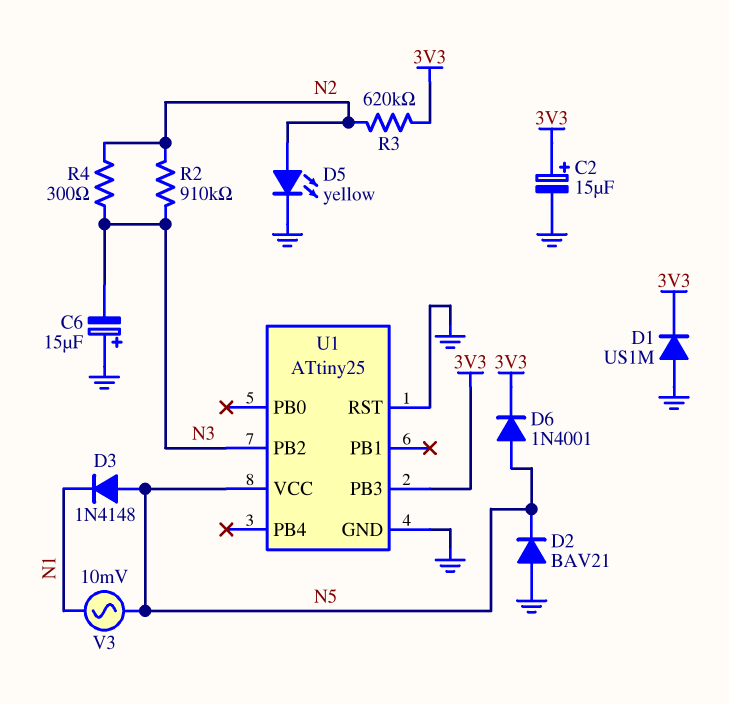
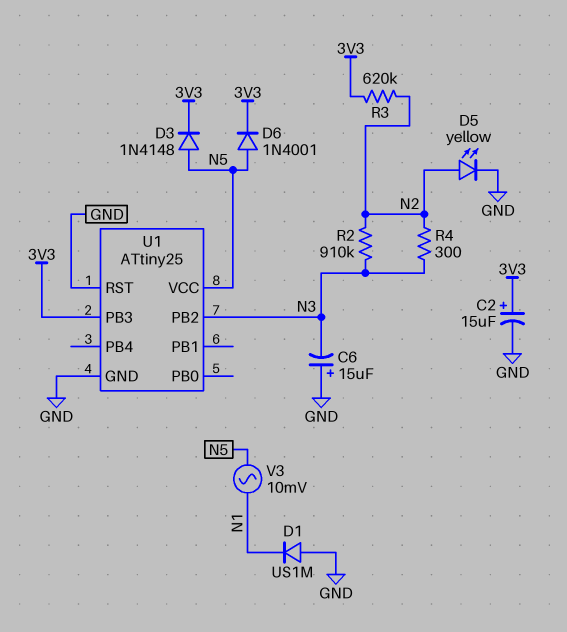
D1: diode US1M (A GND, K 3V3) -> diode US1M (A GND, K N1)
D2: diode BAV21 (A GND, K N5) -> none
D3: diode 1N4148 (A N5, K N1) -> diode 1N4148 (A N5, K 3V3)

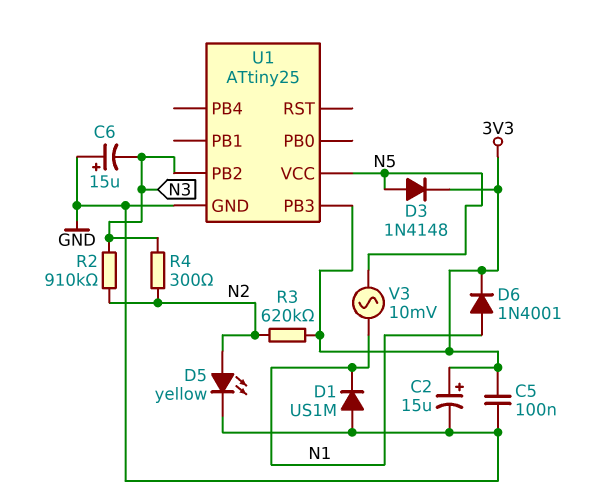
C5: none -> 100nF (3V3, GND)
D6: diode 1N4001 (A N5, K 3V3) -> diode 1N4001 (A N1, K 3V3)
U1 pin RST: GND -> none

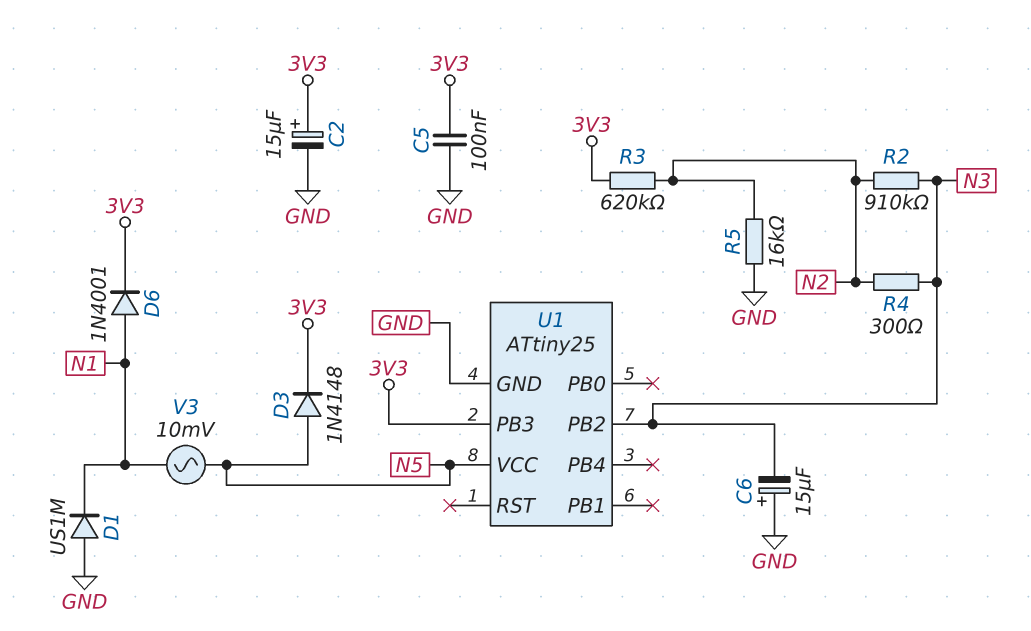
D5: LED yellow (A N2, K GND) -> none
R5: none -> 16k (GND, N2)

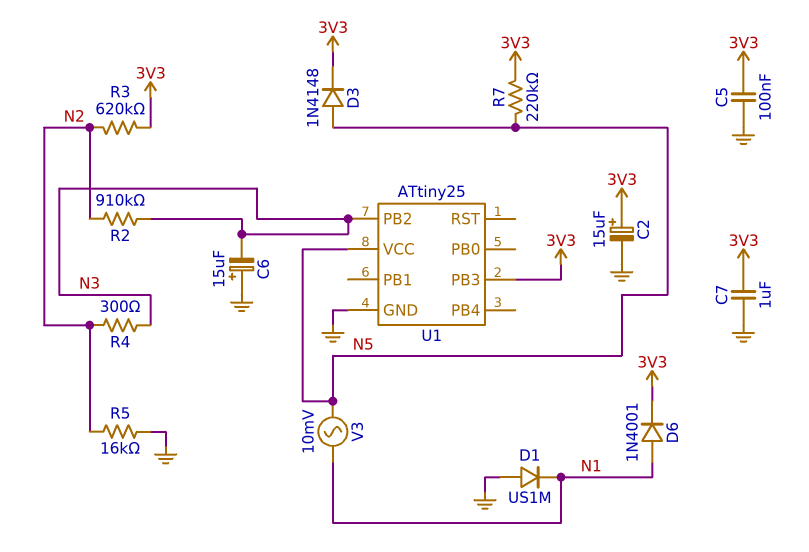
C7: none -> 1uF (3V3, GND)
R7: none -> 220k (3V3, N5)

